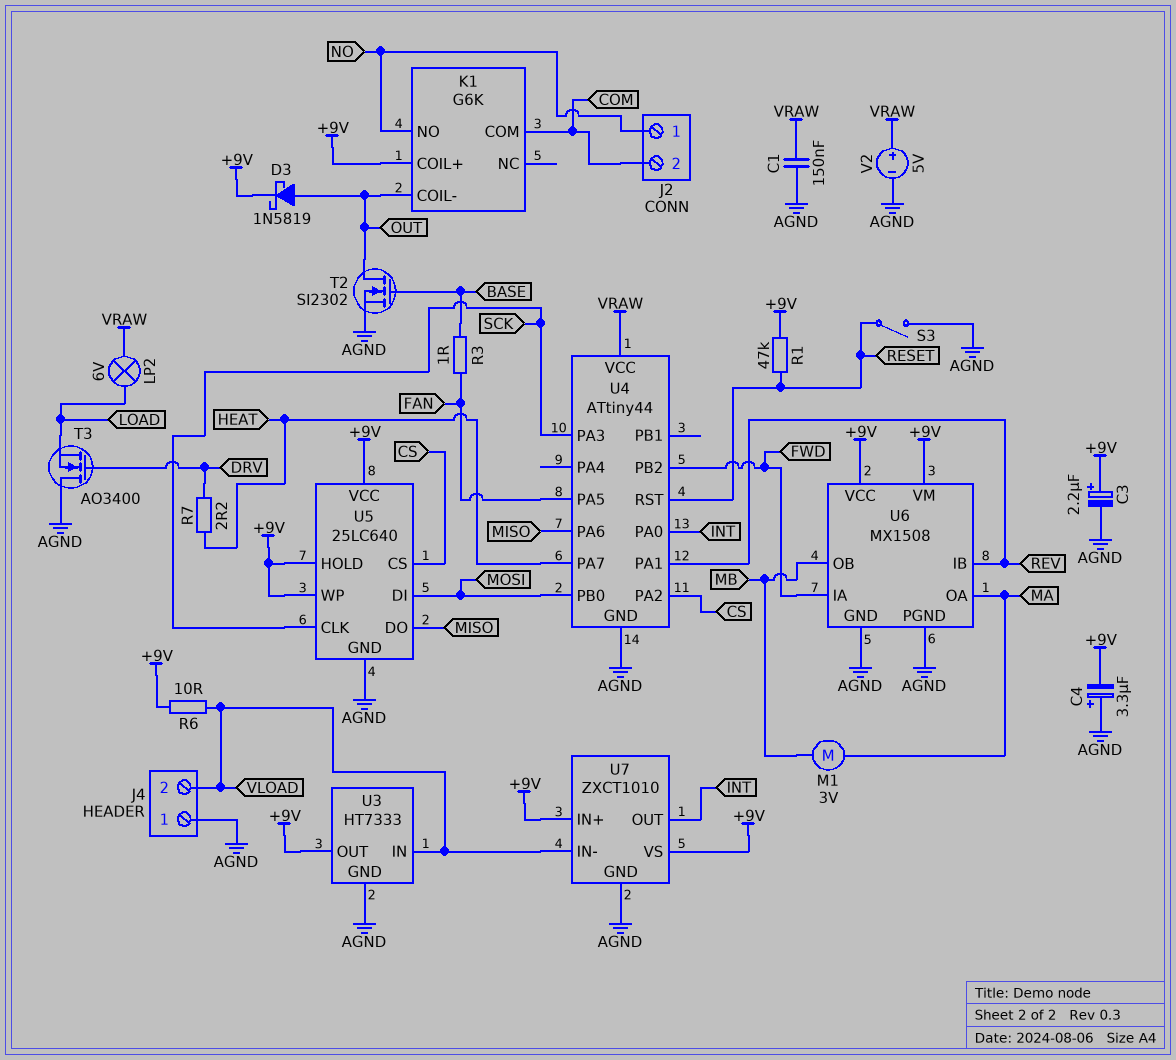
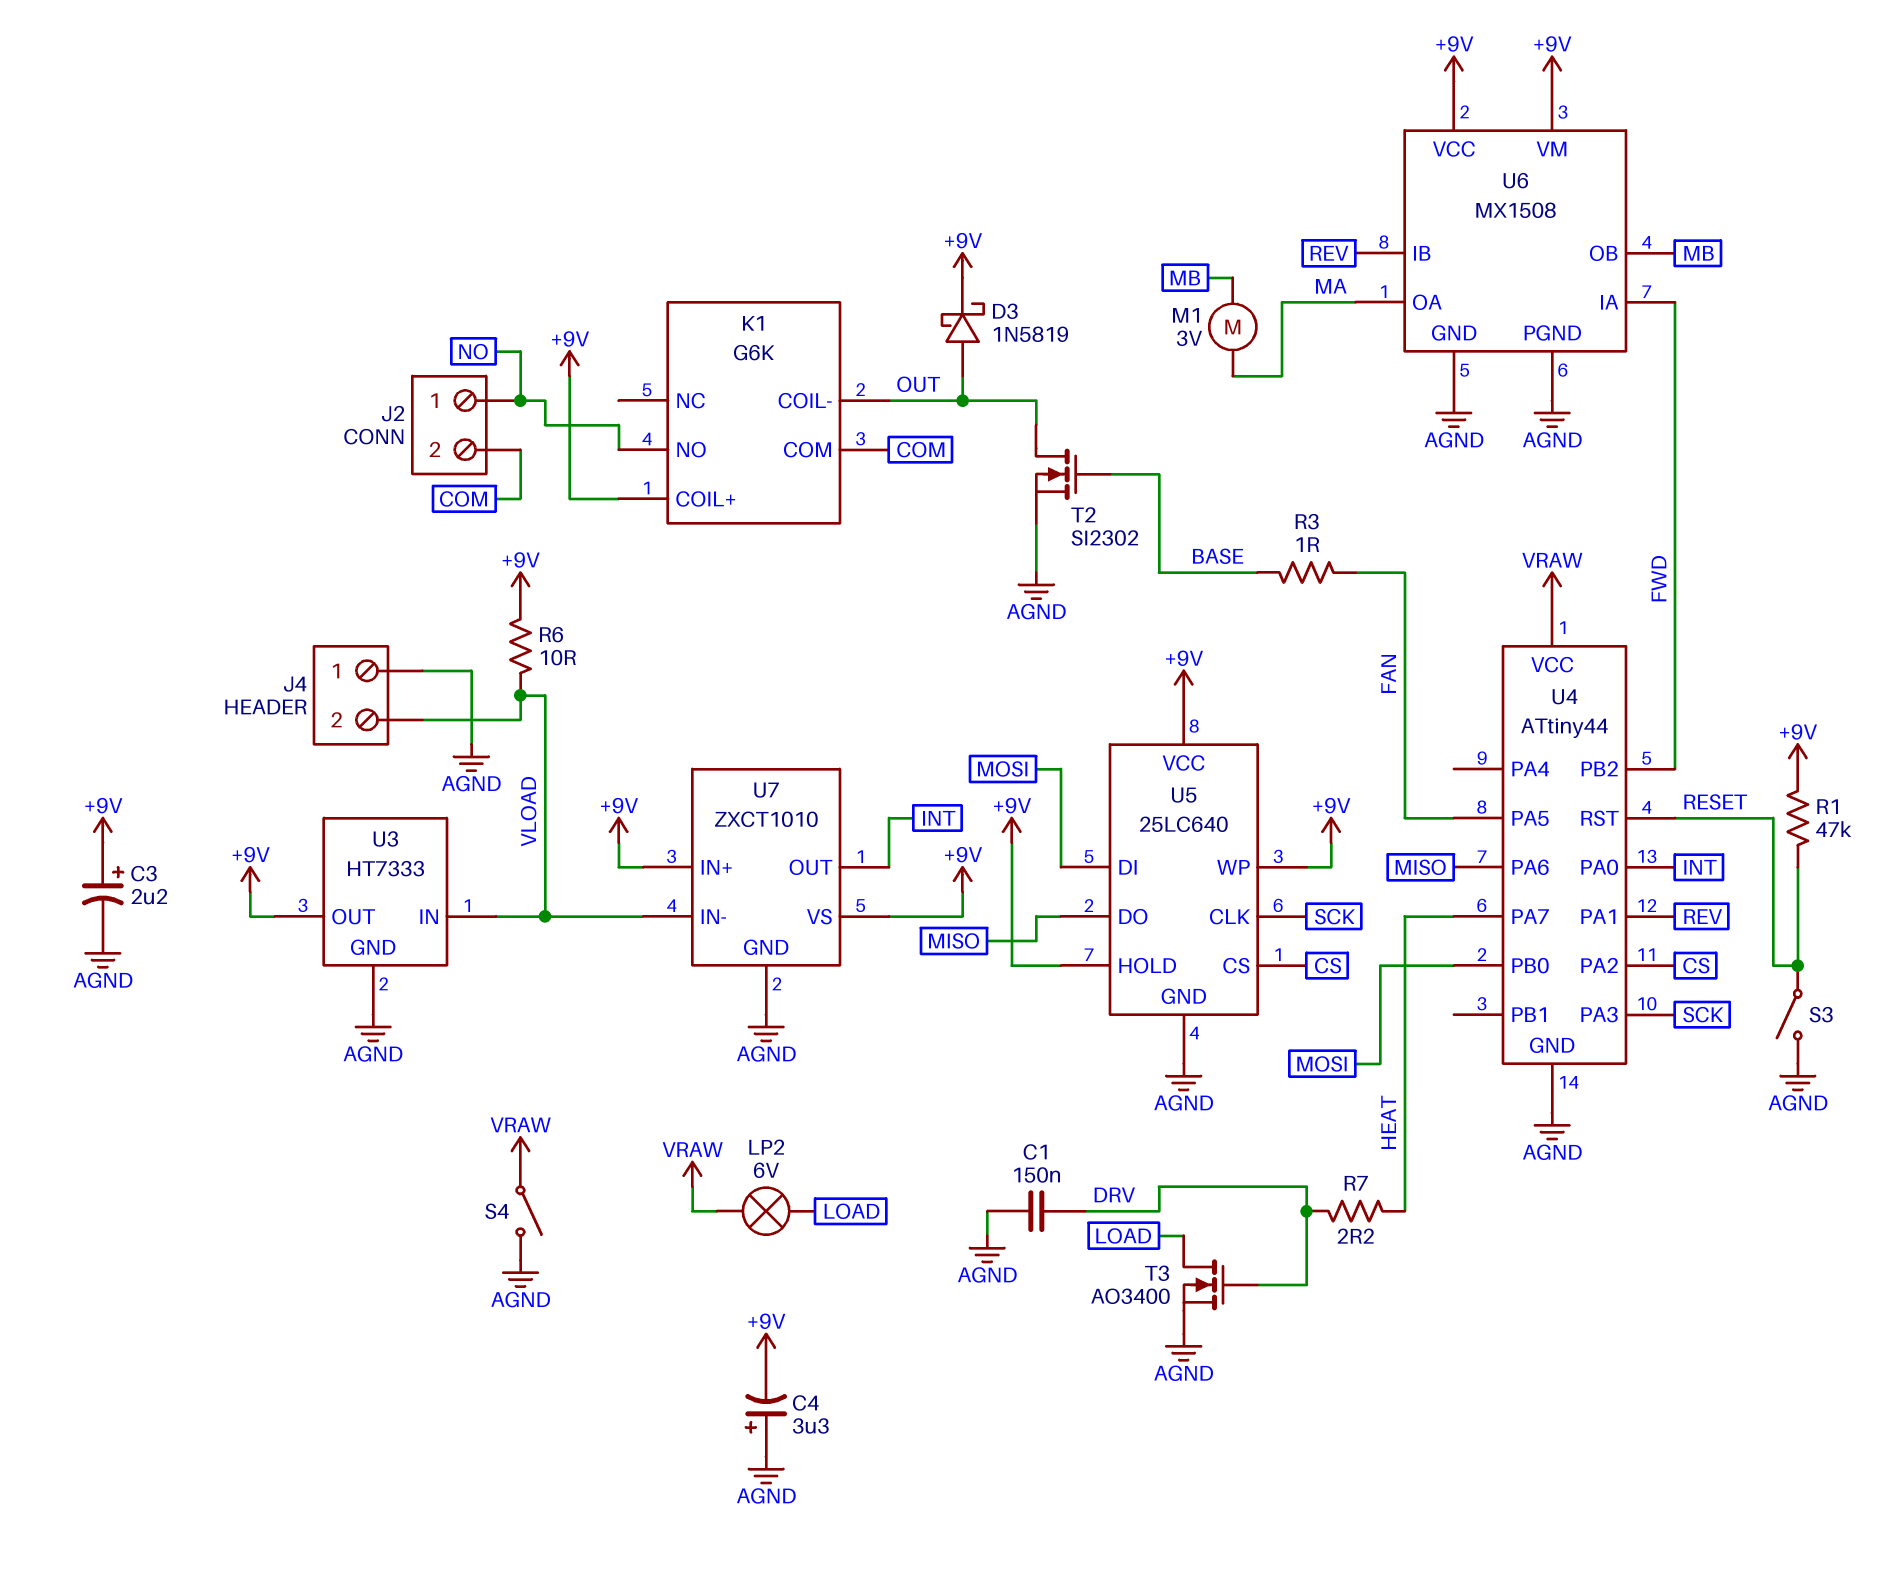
C1: 150nF (AGND, VRAW) -> 150nF (AGND, DRV)
S4: none -> switch (AGND, VRAW)
T3: NMOS AO3400 (G DRV, D AGND, S LOAD) -> NMOS AO3400 (G DRV, D LOAD, S AGND)
V2: 5V (plus VRAW, minus AGND) -> none

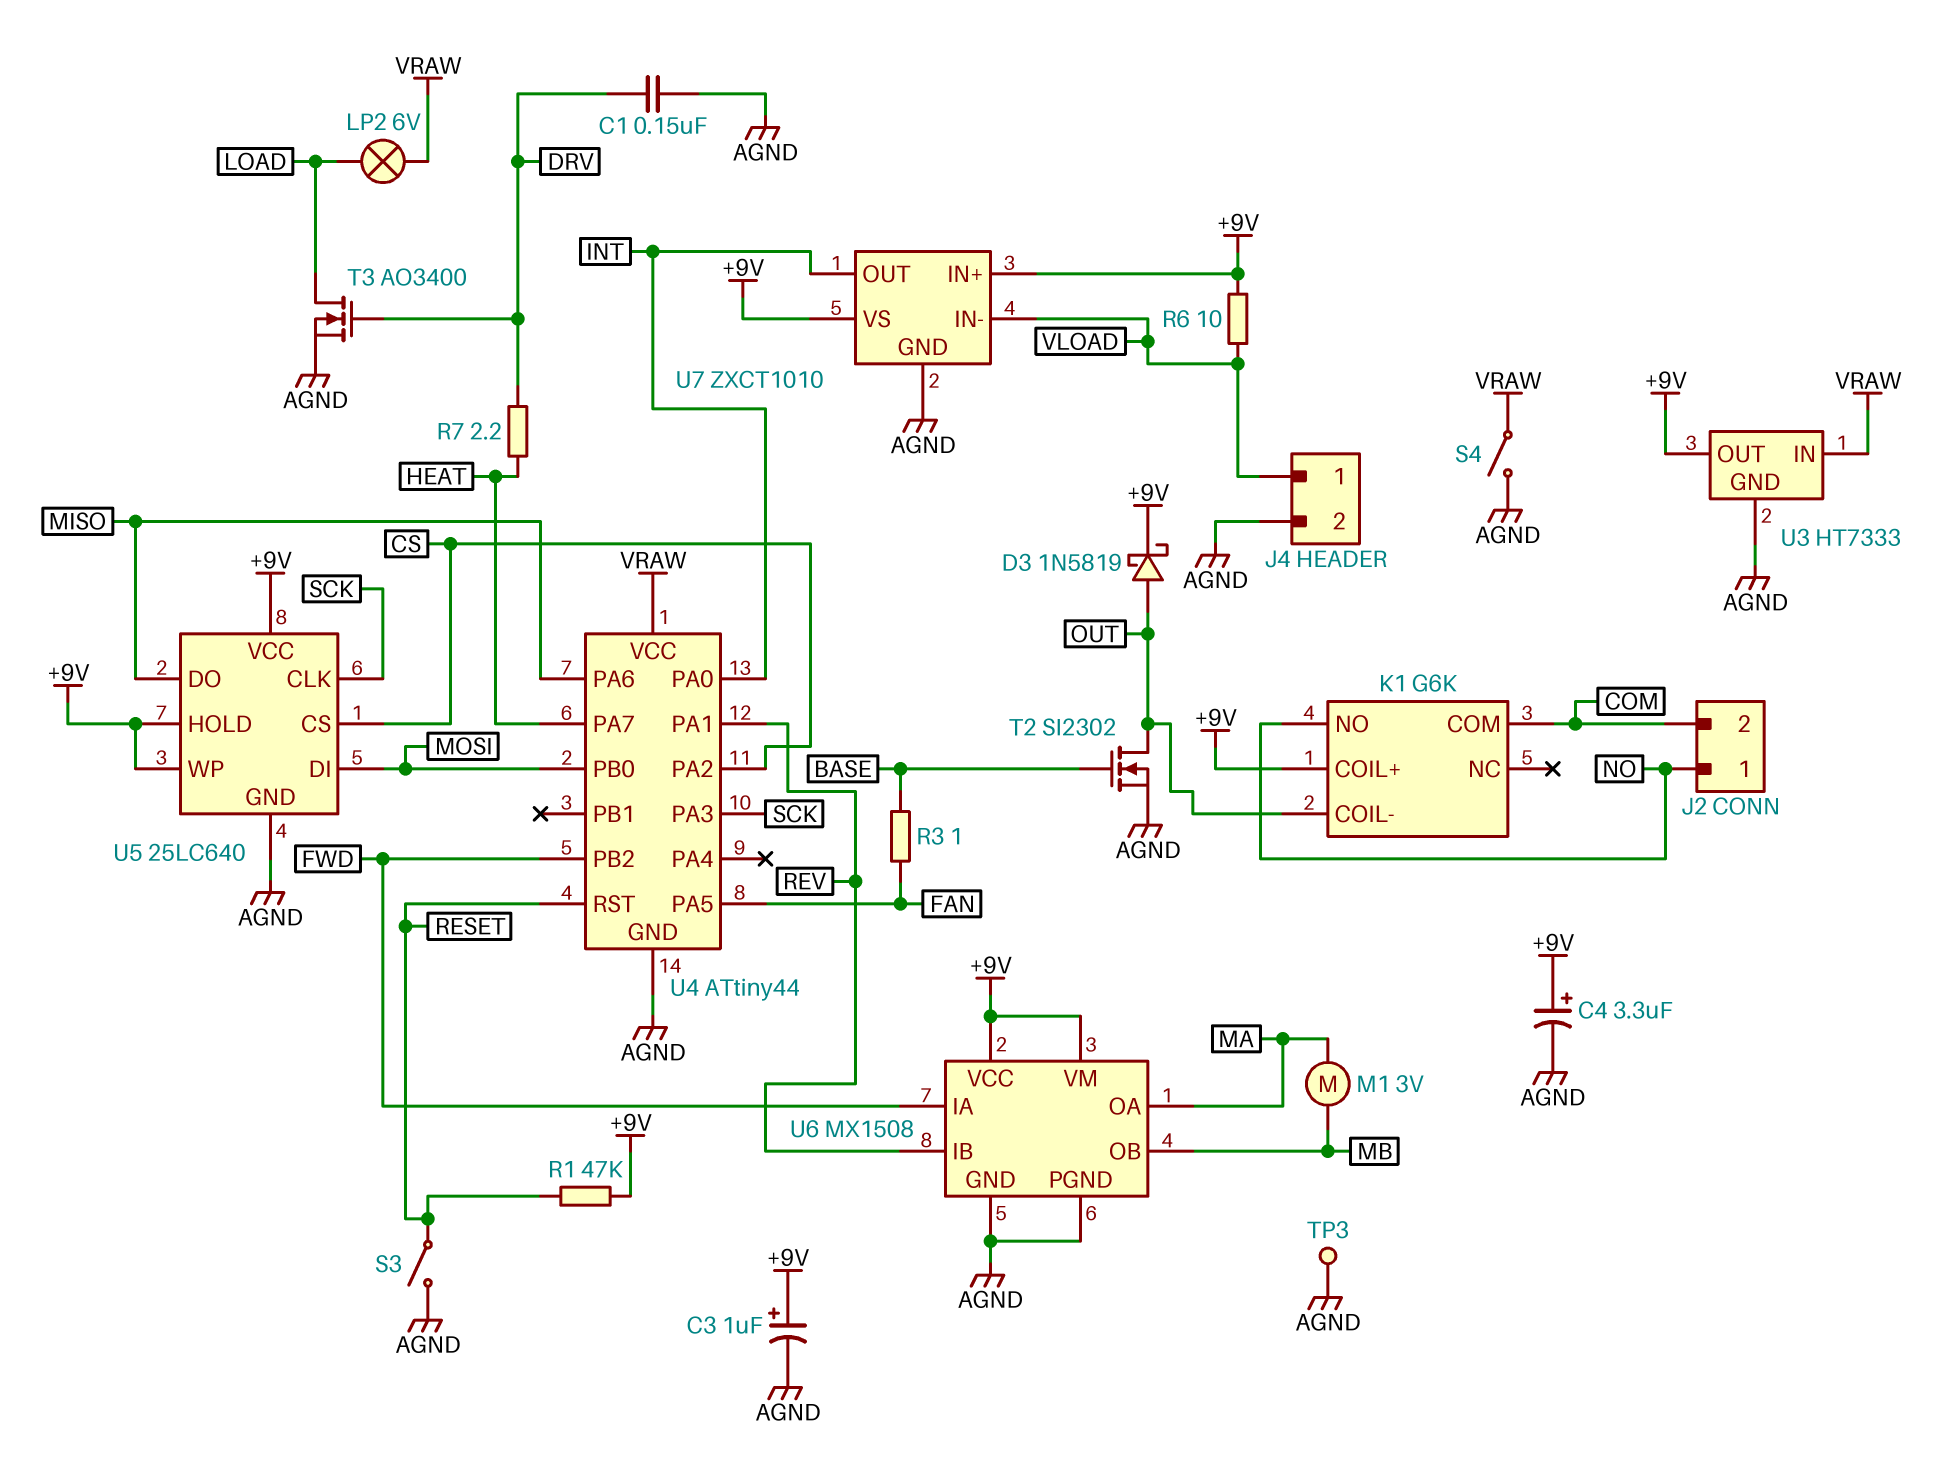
C3: 2.2uF (plus +9V, minus AGND) -> 1uF (plus +9V, minus AGND)
C4: 3.3uF (plus AGND, minus +9V) -> 3.3uF (plus +9V, minus AGND)
J4 pin 1: AGND -> VLOAD
J4 pin 2: VLOAD -> AGND
TP3: none -> test point (AGND)
U3 pin IN: VLOAD -> VRAW

